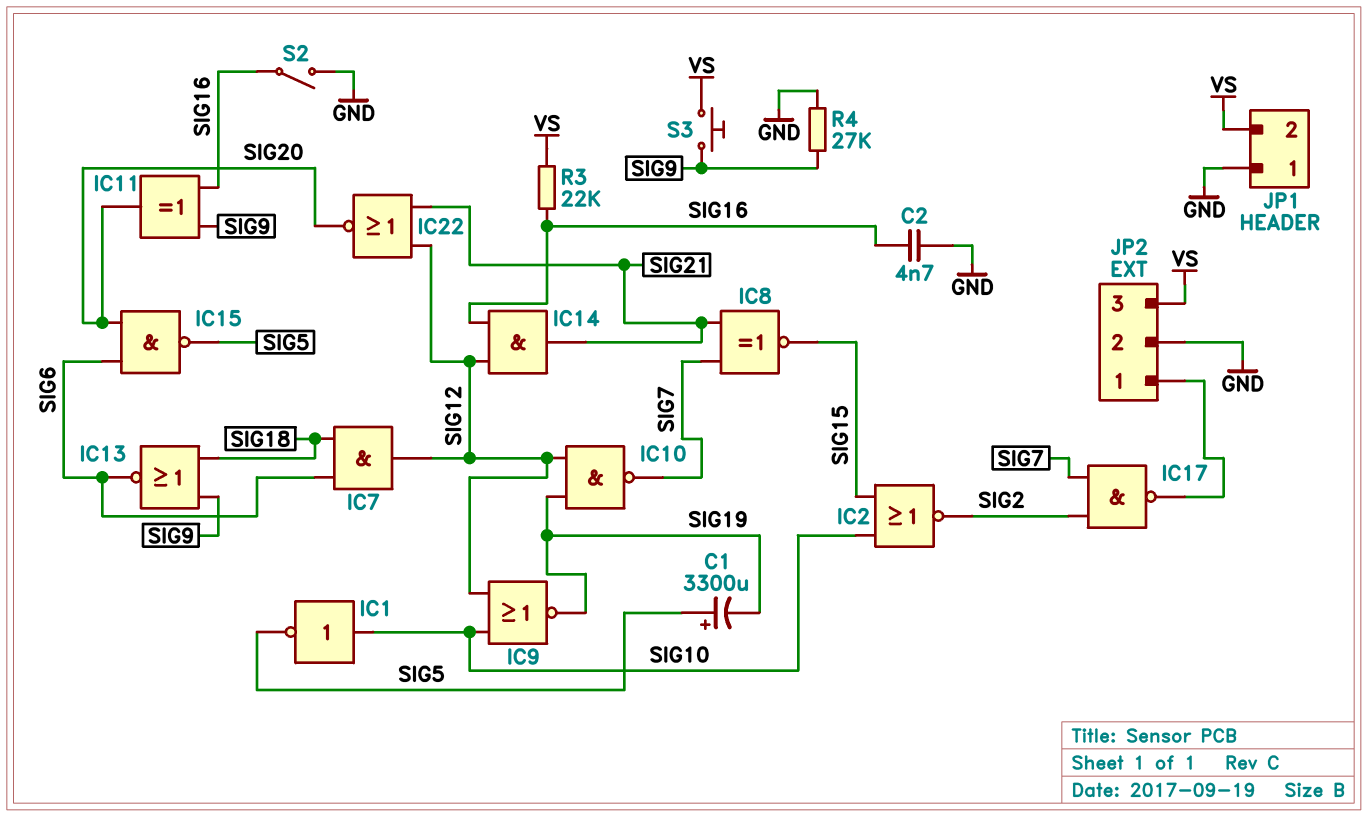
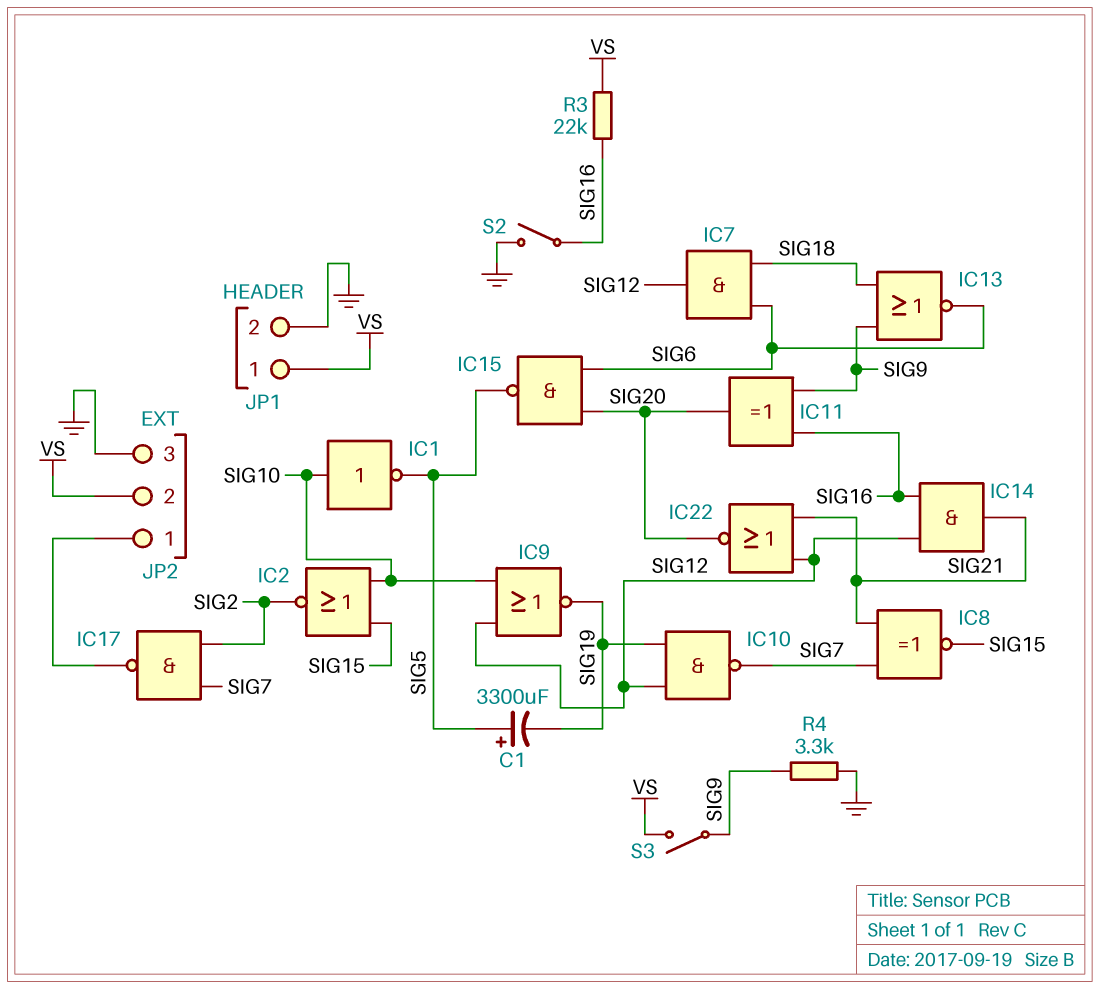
C2: 4.7nF (GND, SIG16) -> none
JP1 pin 1: GND -> VS
JP1 pin 2: VS -> GND
JP2 pin 2: GND -> VS
JP2 pin 3: VS -> GND
R4: 27k (GND, SIG9) -> 3.3k (GND, SIG9)
S3: button (SIG9, VS) -> switch (SIG9, VS)

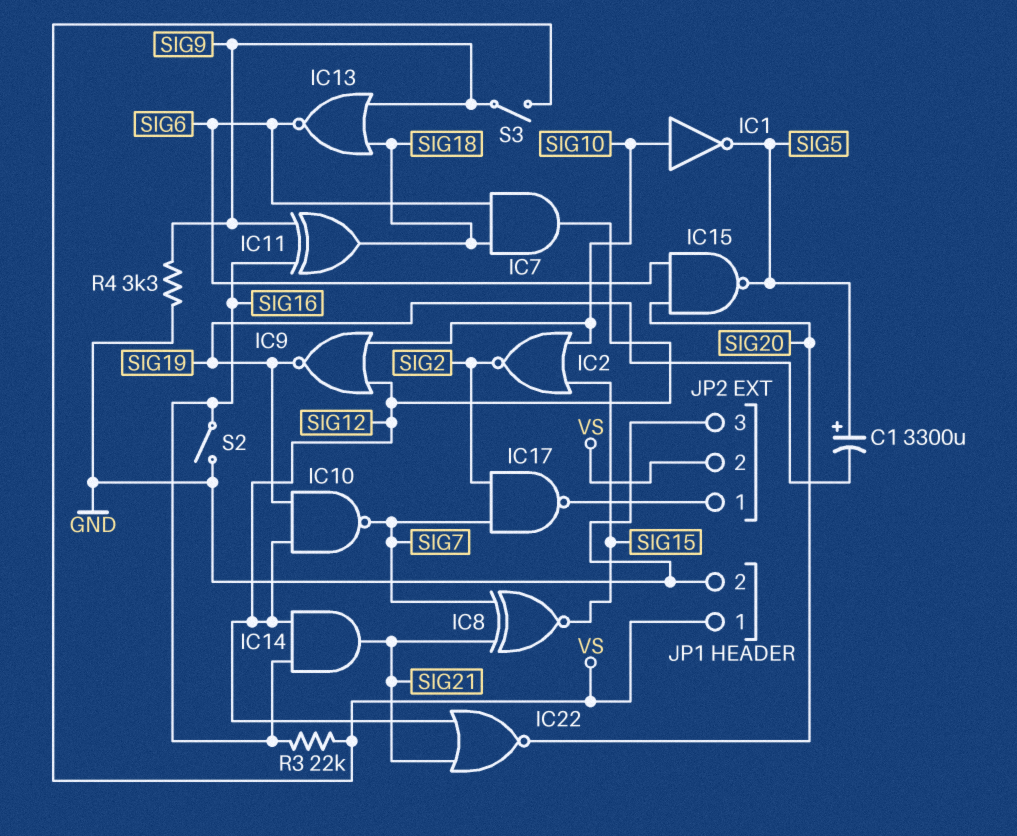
IC11: XOR (in SIG9, in SIG16, out SIG20) -> XOR (in SIG9, in SIG16, out SIG18)

